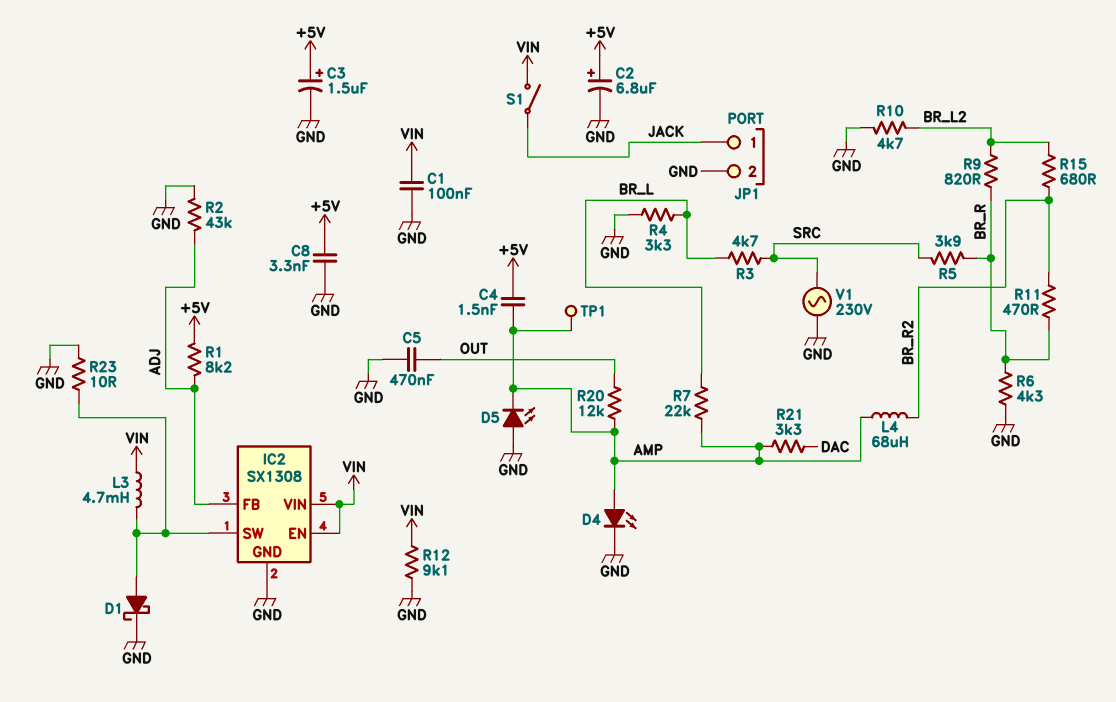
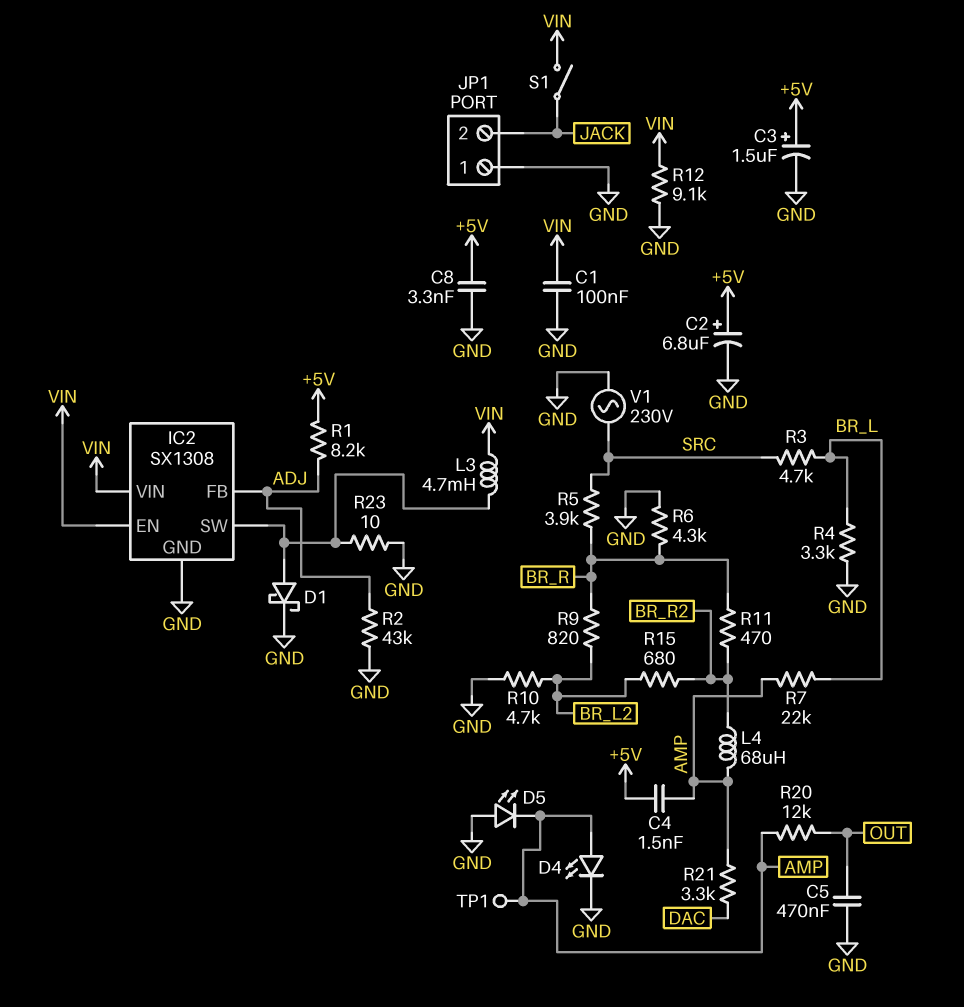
JP1 pin 1: JACK -> GND
JP1 pin 2: GND -> JACK

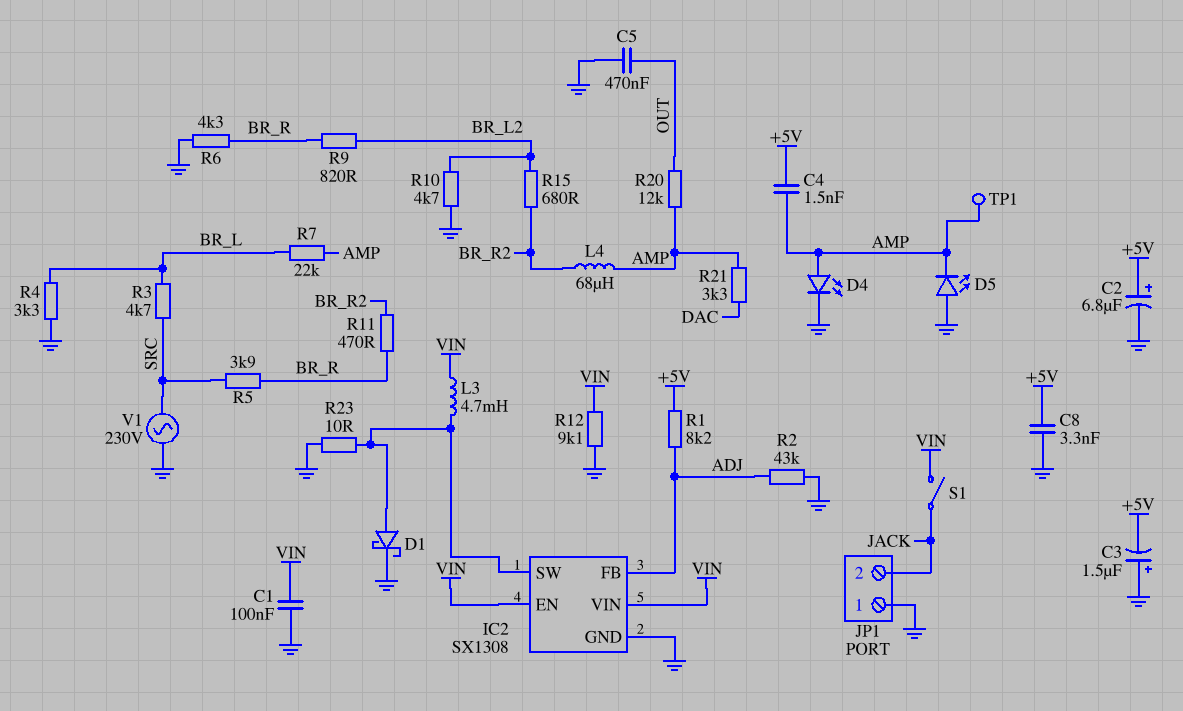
C3: 1.5uF (plus +5V, minus GND) -> 1.5uF (plus GND, minus +5V)

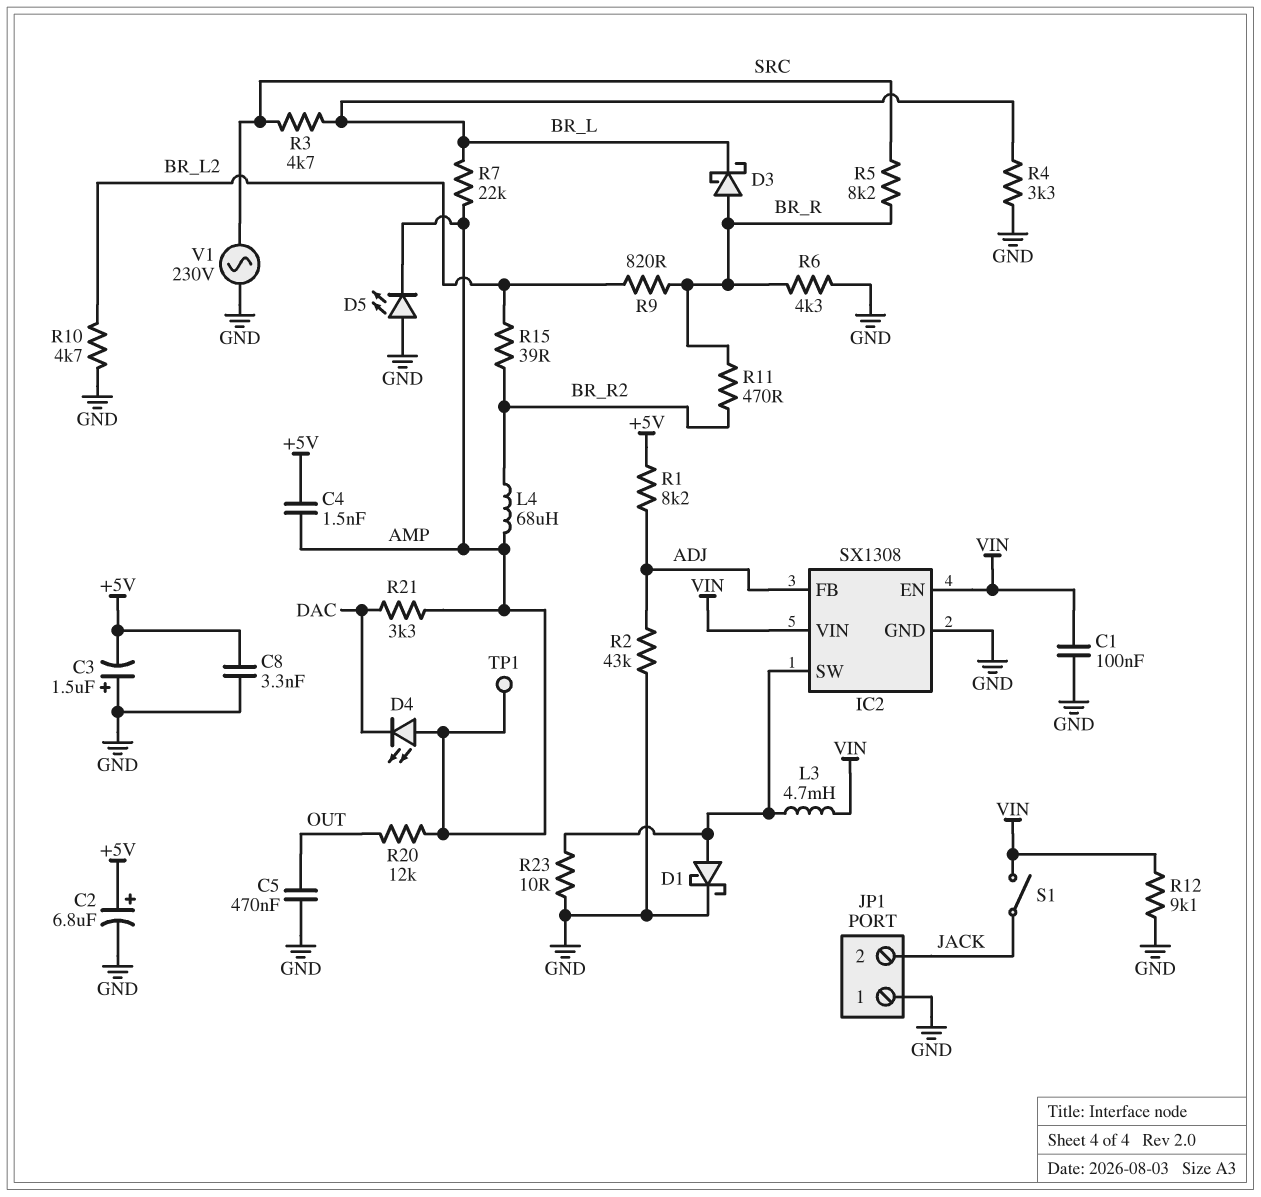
D3: none -> schottky (A BR_R, K BR_L)
D4: LED (A AMP, K GND) -> LED (A AMP, K DAC)
R5: 3.9k (BR_R, SRC) -> 8.2k (BR_R, SRC)
R15: 680 (BR_L2, BR_R2) -> 39 (BR_L2, BR_R2)

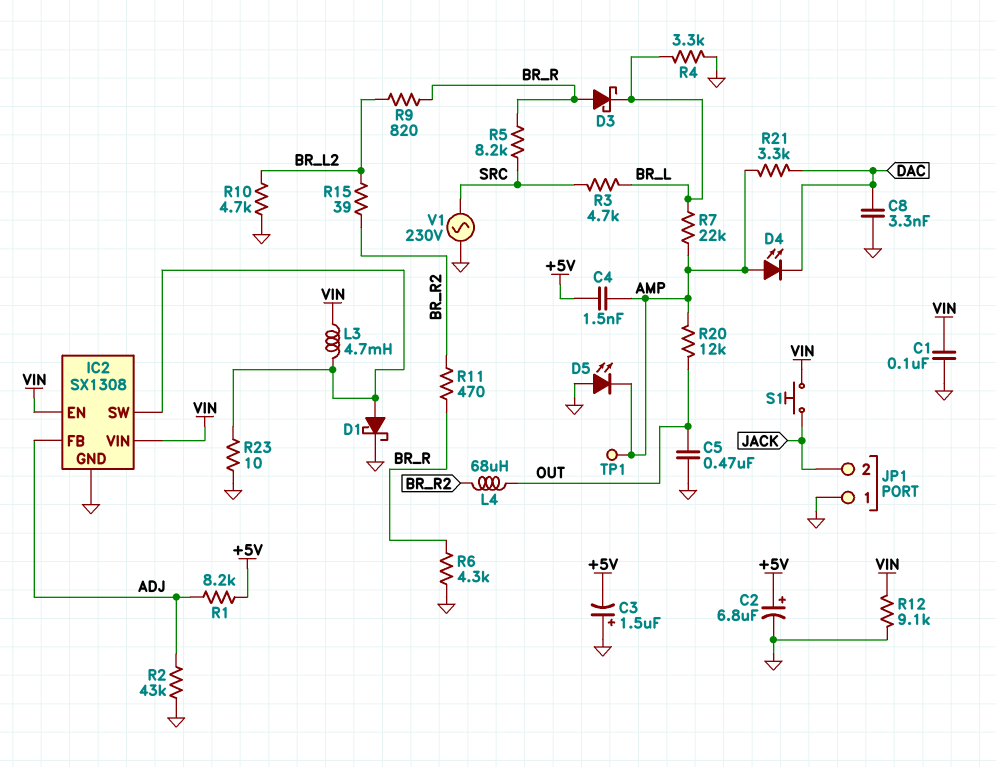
C8: 3.3nF (+5V, GND) -> 3.3nF (DAC, GND)
L4: 68uH (AMP, BR_R2) -> 68uH (BR_R2, OUT)
S1: switch (JACK, VIN) -> button (JACK, VIN)

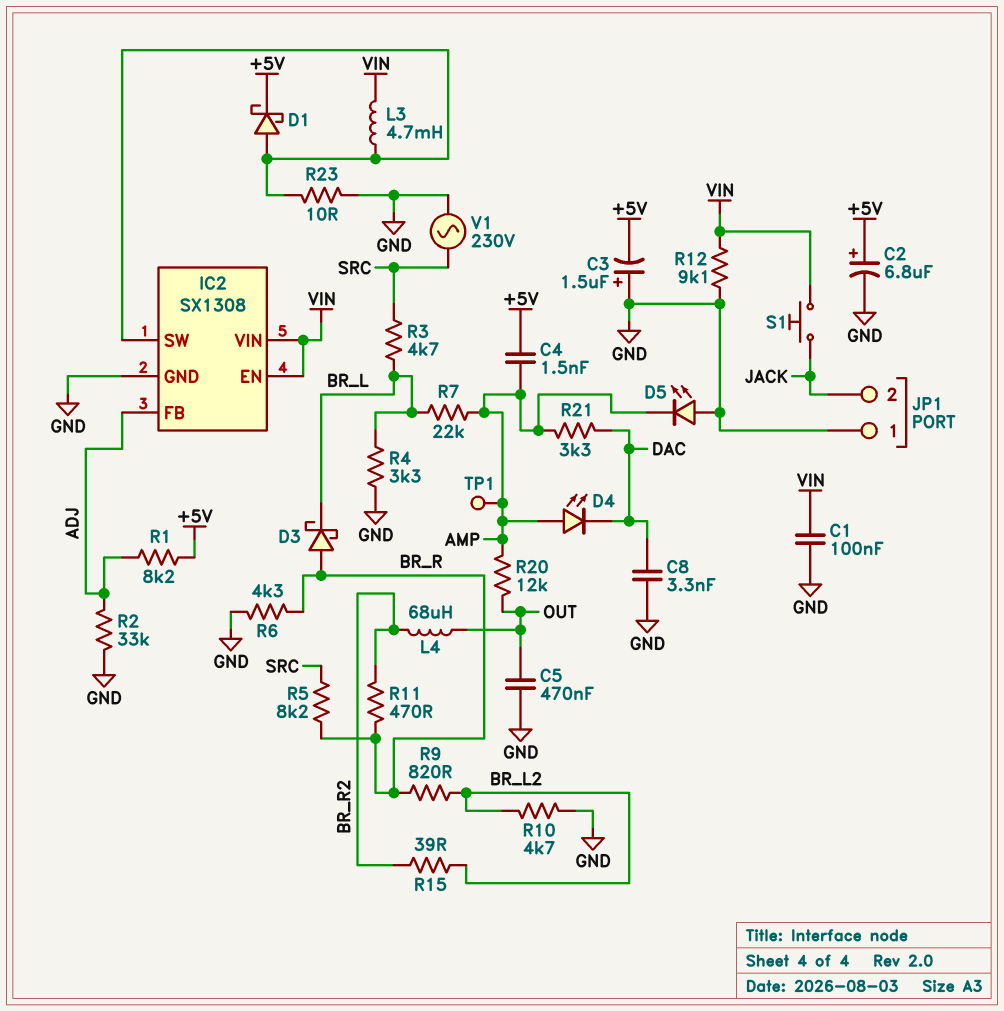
D1: schottky (A IC2/SW, K GND) -> schottky (A IC2/SW, K +5V)
R2: 43k (ADJ, GND) -> 33k (ADJ, GND)

